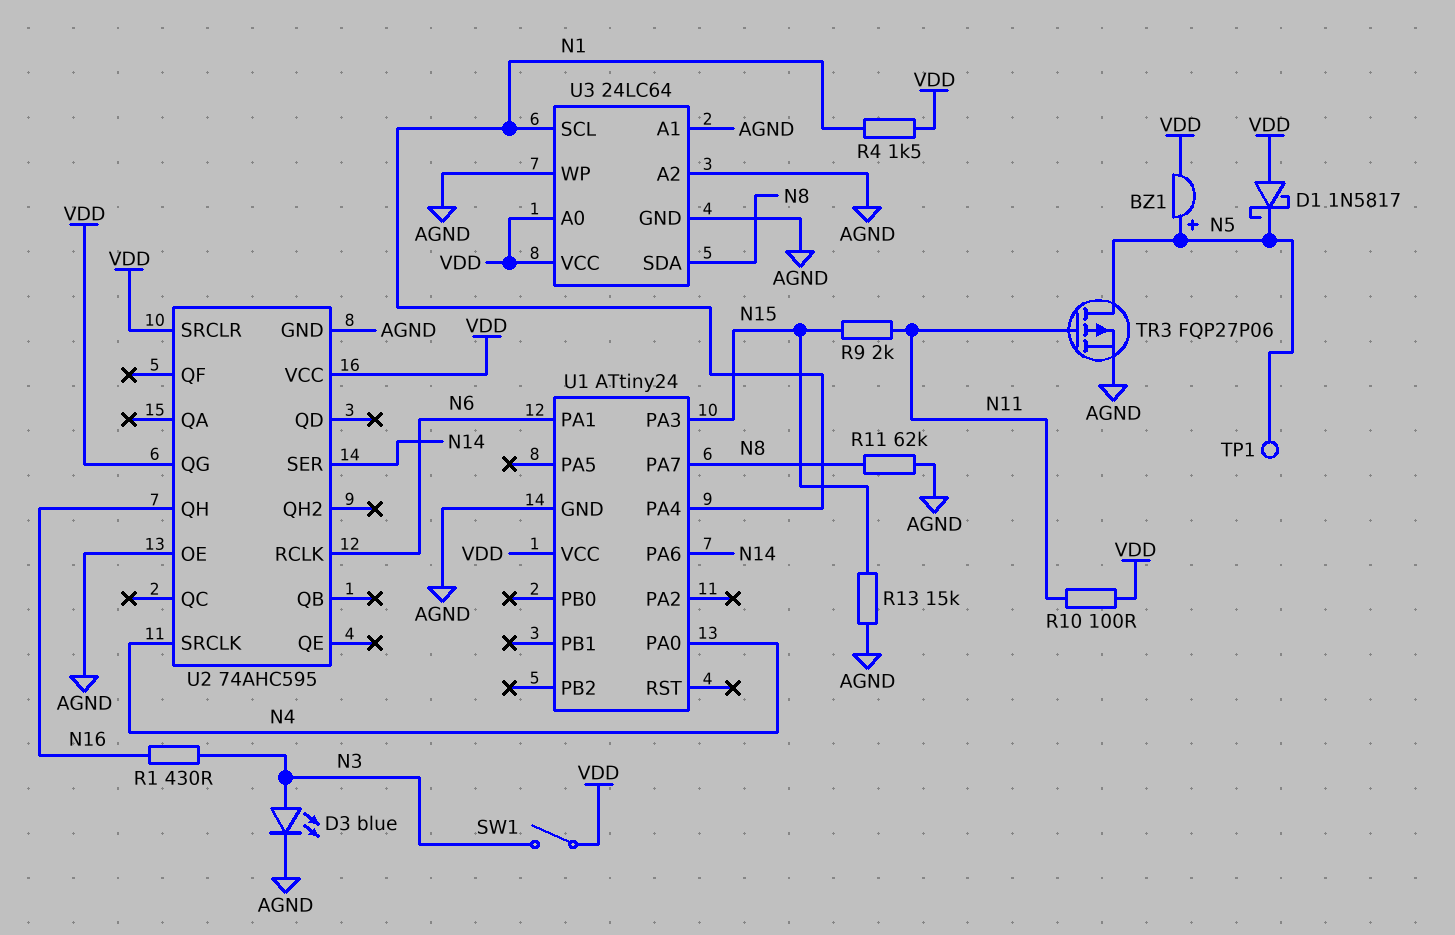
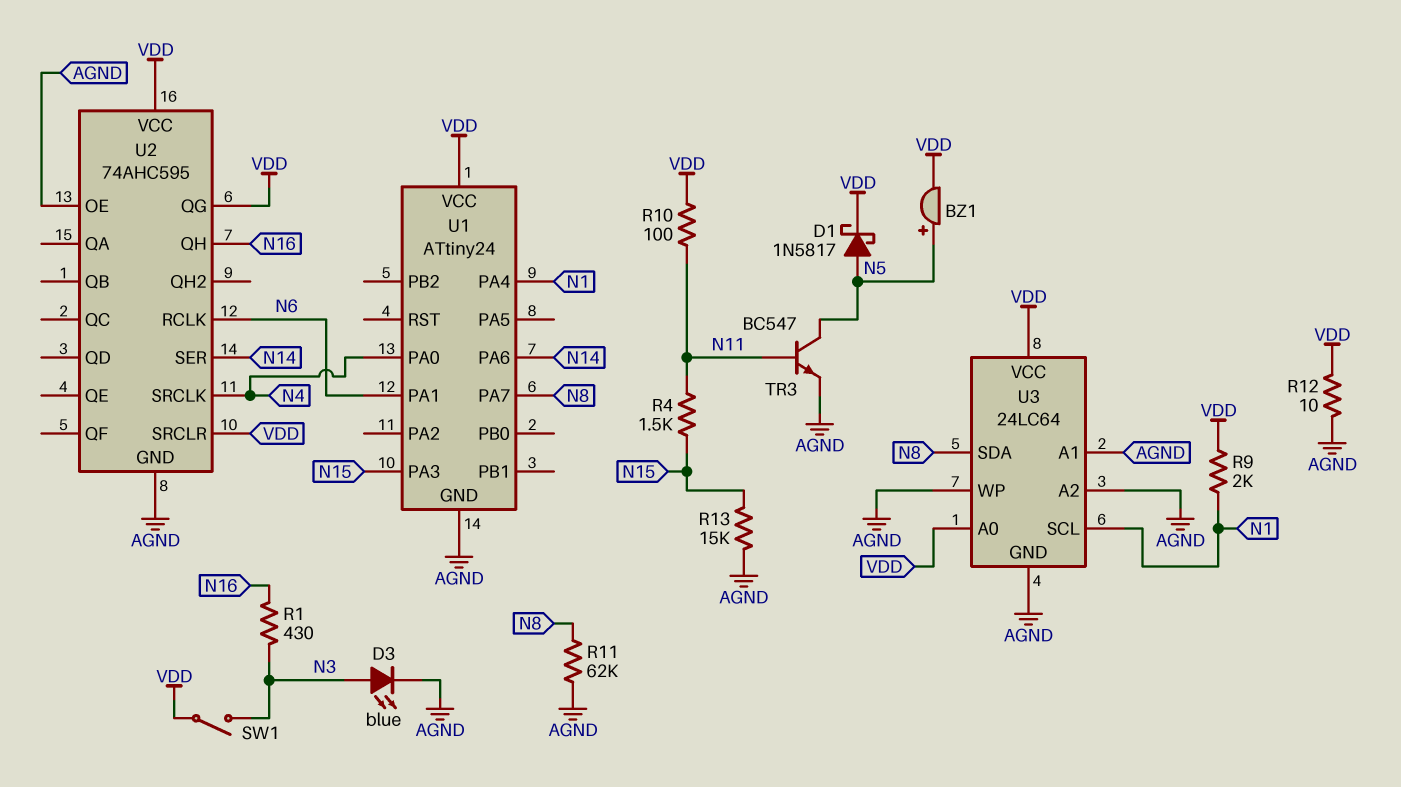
D1: schottky 1N5817 (A VDD, K N5) -> schottky 1N5817 (A N5, K VDD)
R4: 1.5k (N1, VDD) -> 1.5k (N11, N15)
R9: 2k (N11, N15) -> 2k (N1, VDD)
R12: none -> 10 (AGND, VDD)
TP1: test point (N5) -> none
TR3: PMOS FQP27P06 (G N11, D N5, S AGND) -> NPN BC547 (B N11, C N5, E AGND)

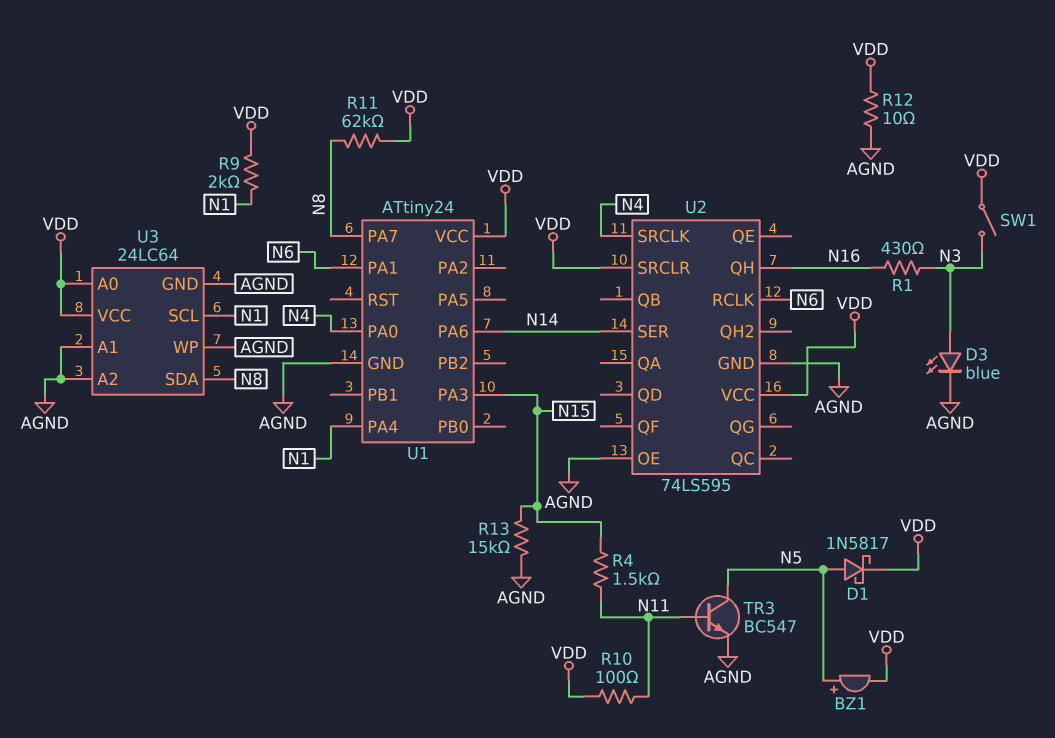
R11: 62k (AGND, N8) -> 62k (N8, VDD)
U2: 74AHC595 -> 74LS595
U2 pin QG: VDD -> none

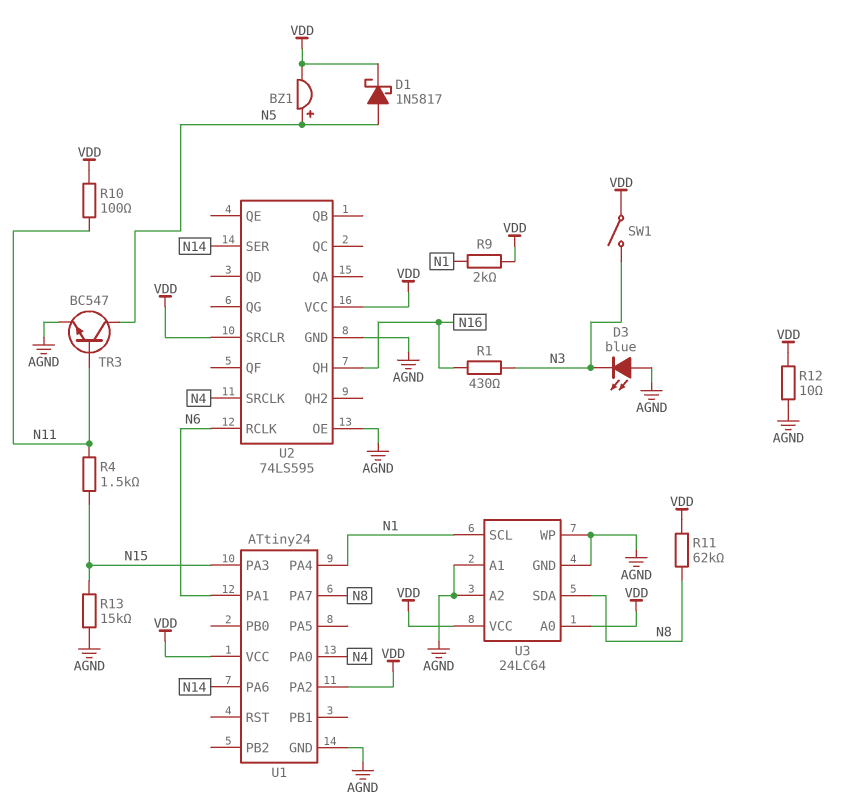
D3: LED blue (A N3, K AGND) -> LED blue (A AGND, K N3)
U1 pin PA2: none -> VDD

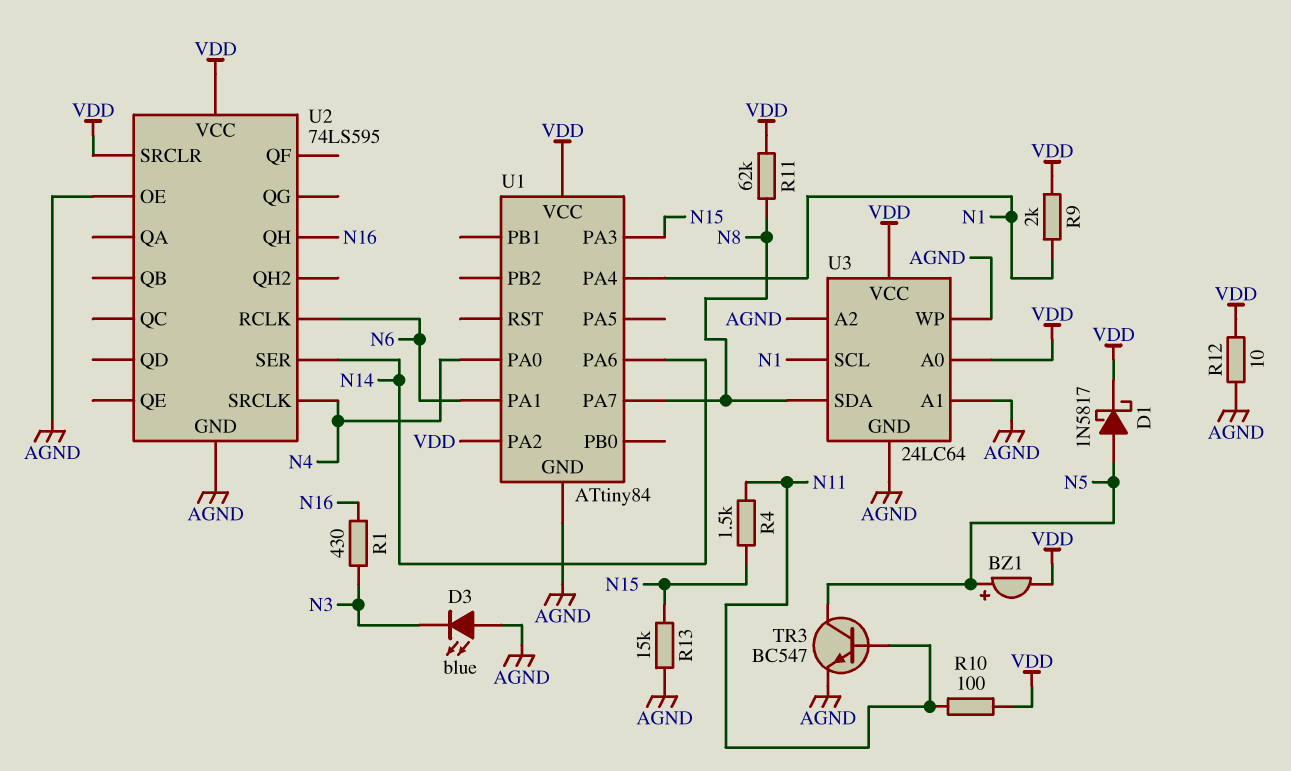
SW1: switch (N3, VDD) -> none
U1: ATtiny24 -> ATtiny84

